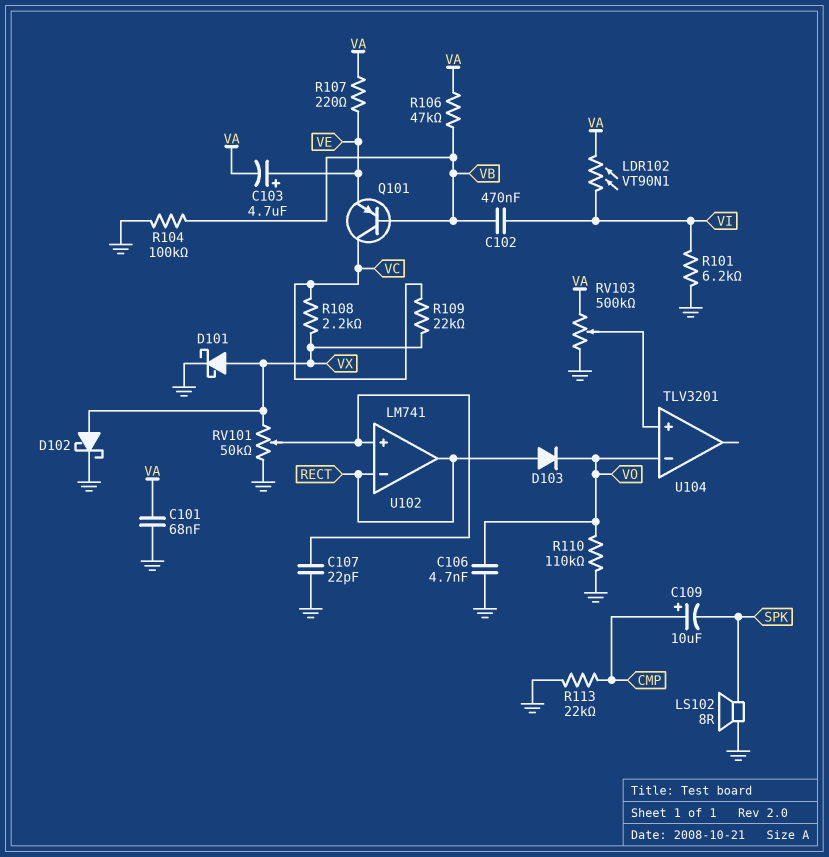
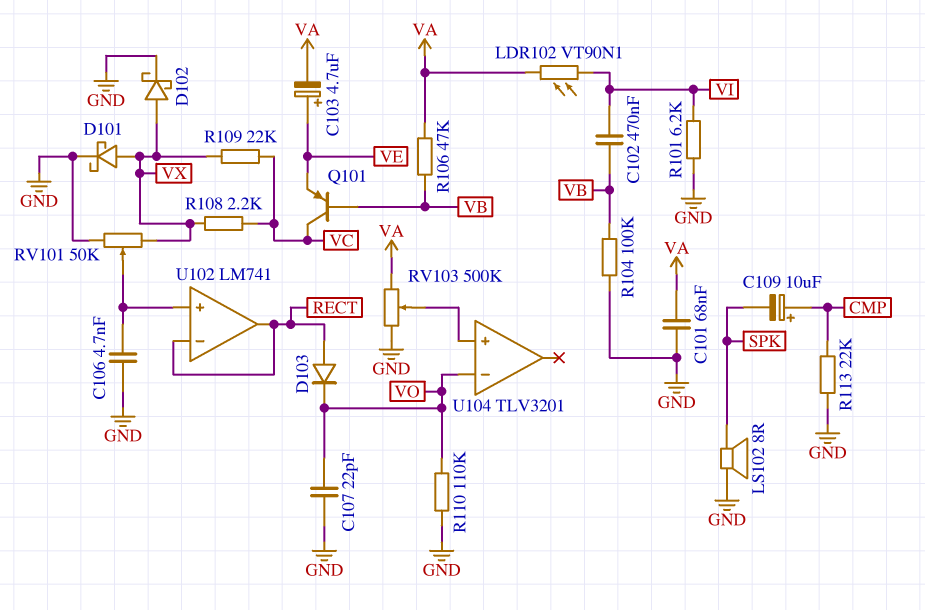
C106: 4.7nF (GND, VO) -> 4.7nF (GND, U102/in+)
C107: 22pF (GND, U102/in+) -> 22pF (GND, VO)
R107: 220 (VA, VE) -> none

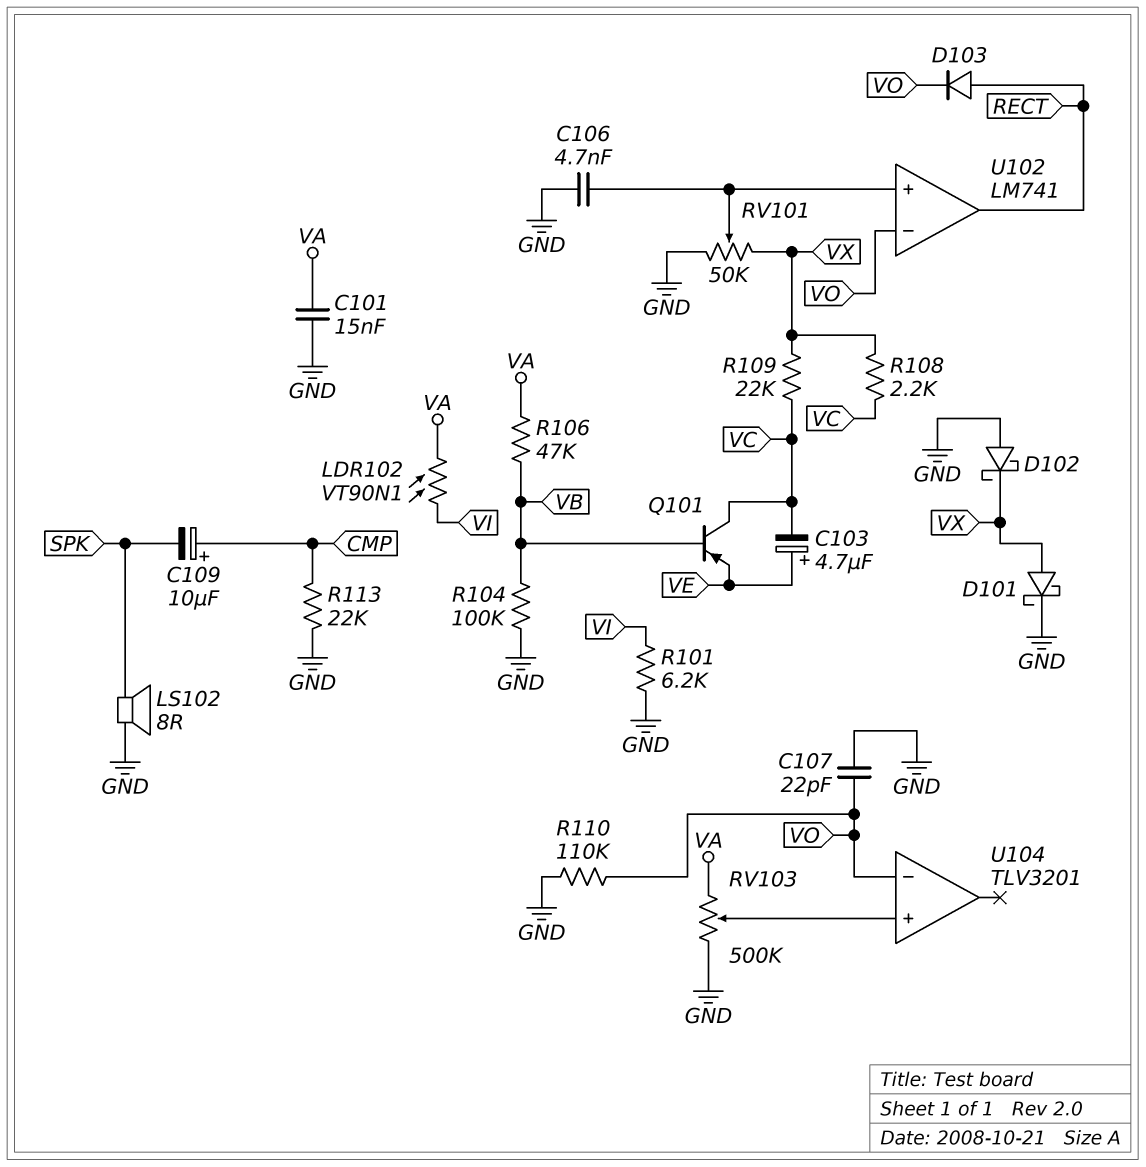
C101: 68nF (GND, VA) -> 15nF (GND, VA)
C102: 470nF (VB, VI) -> none
C103: 4.7uF (plus VE, minus VA) -> 4.7uF (plus VE, minus VC)
D102: schottky (A VX, K GND) -> schottky (A GND, K VX)
U102 pin in-: RECT -> VO

